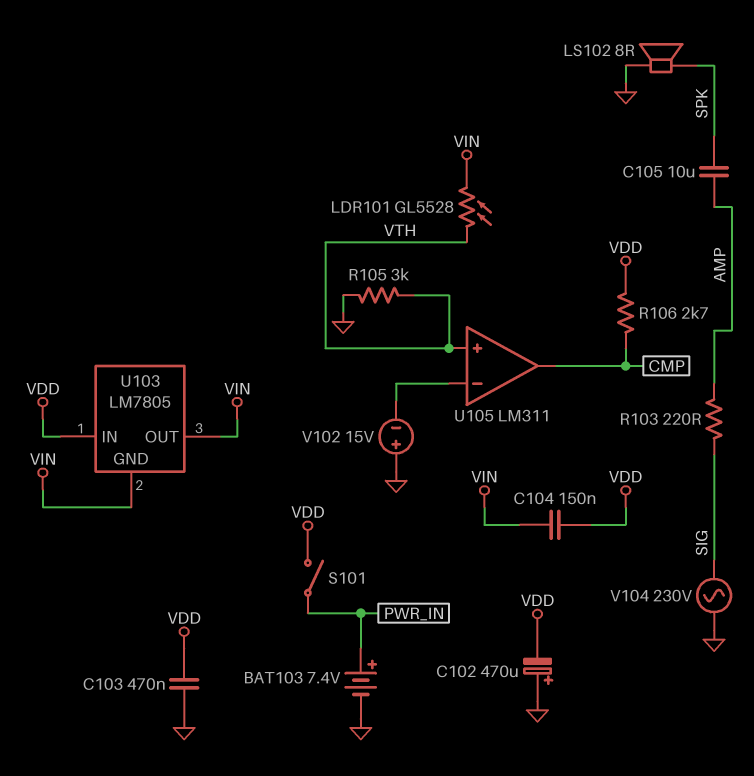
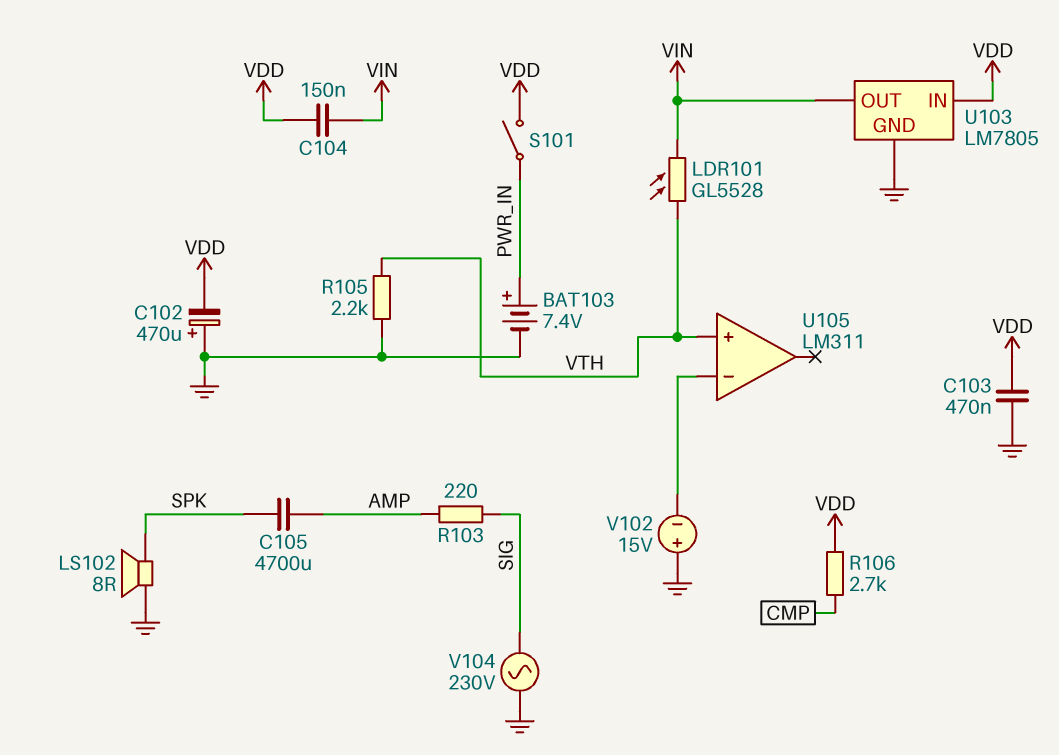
C105: 10uF (AMP, SPK) -> 4700uF (AMP, SPK)
R105: 3k (GND, VTH) -> 2.2k (GND, VTH)
U103 pin GND: VIN -> GND
U105 pin out: CMP -> none

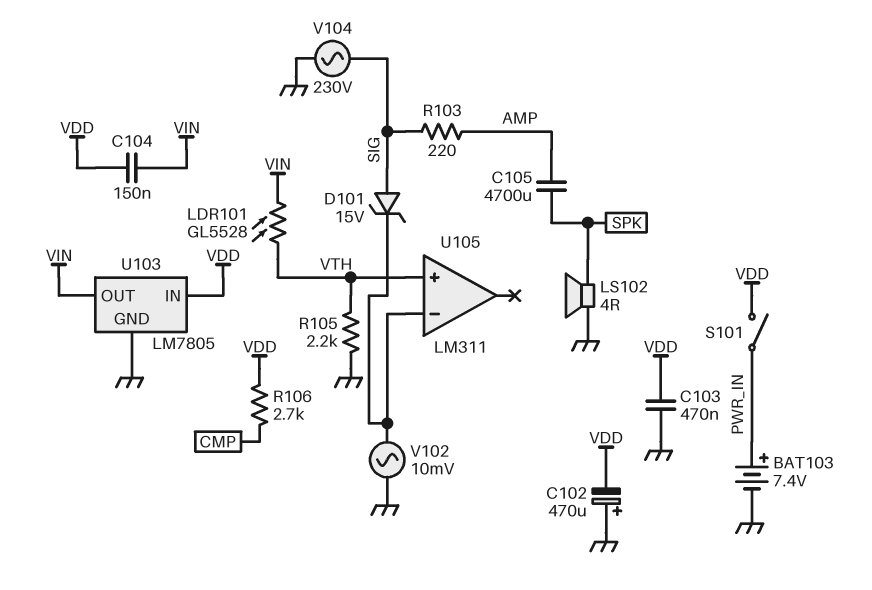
D101: none -> zener 15V (A SIG, K U105/in-)
LS102: speaker 8R (GND, SPK) -> speaker 4R (GND, SPK)
V102: 15V (plus GND, minus U105/in-) -> AC 10mV (GND, U105/in-)

